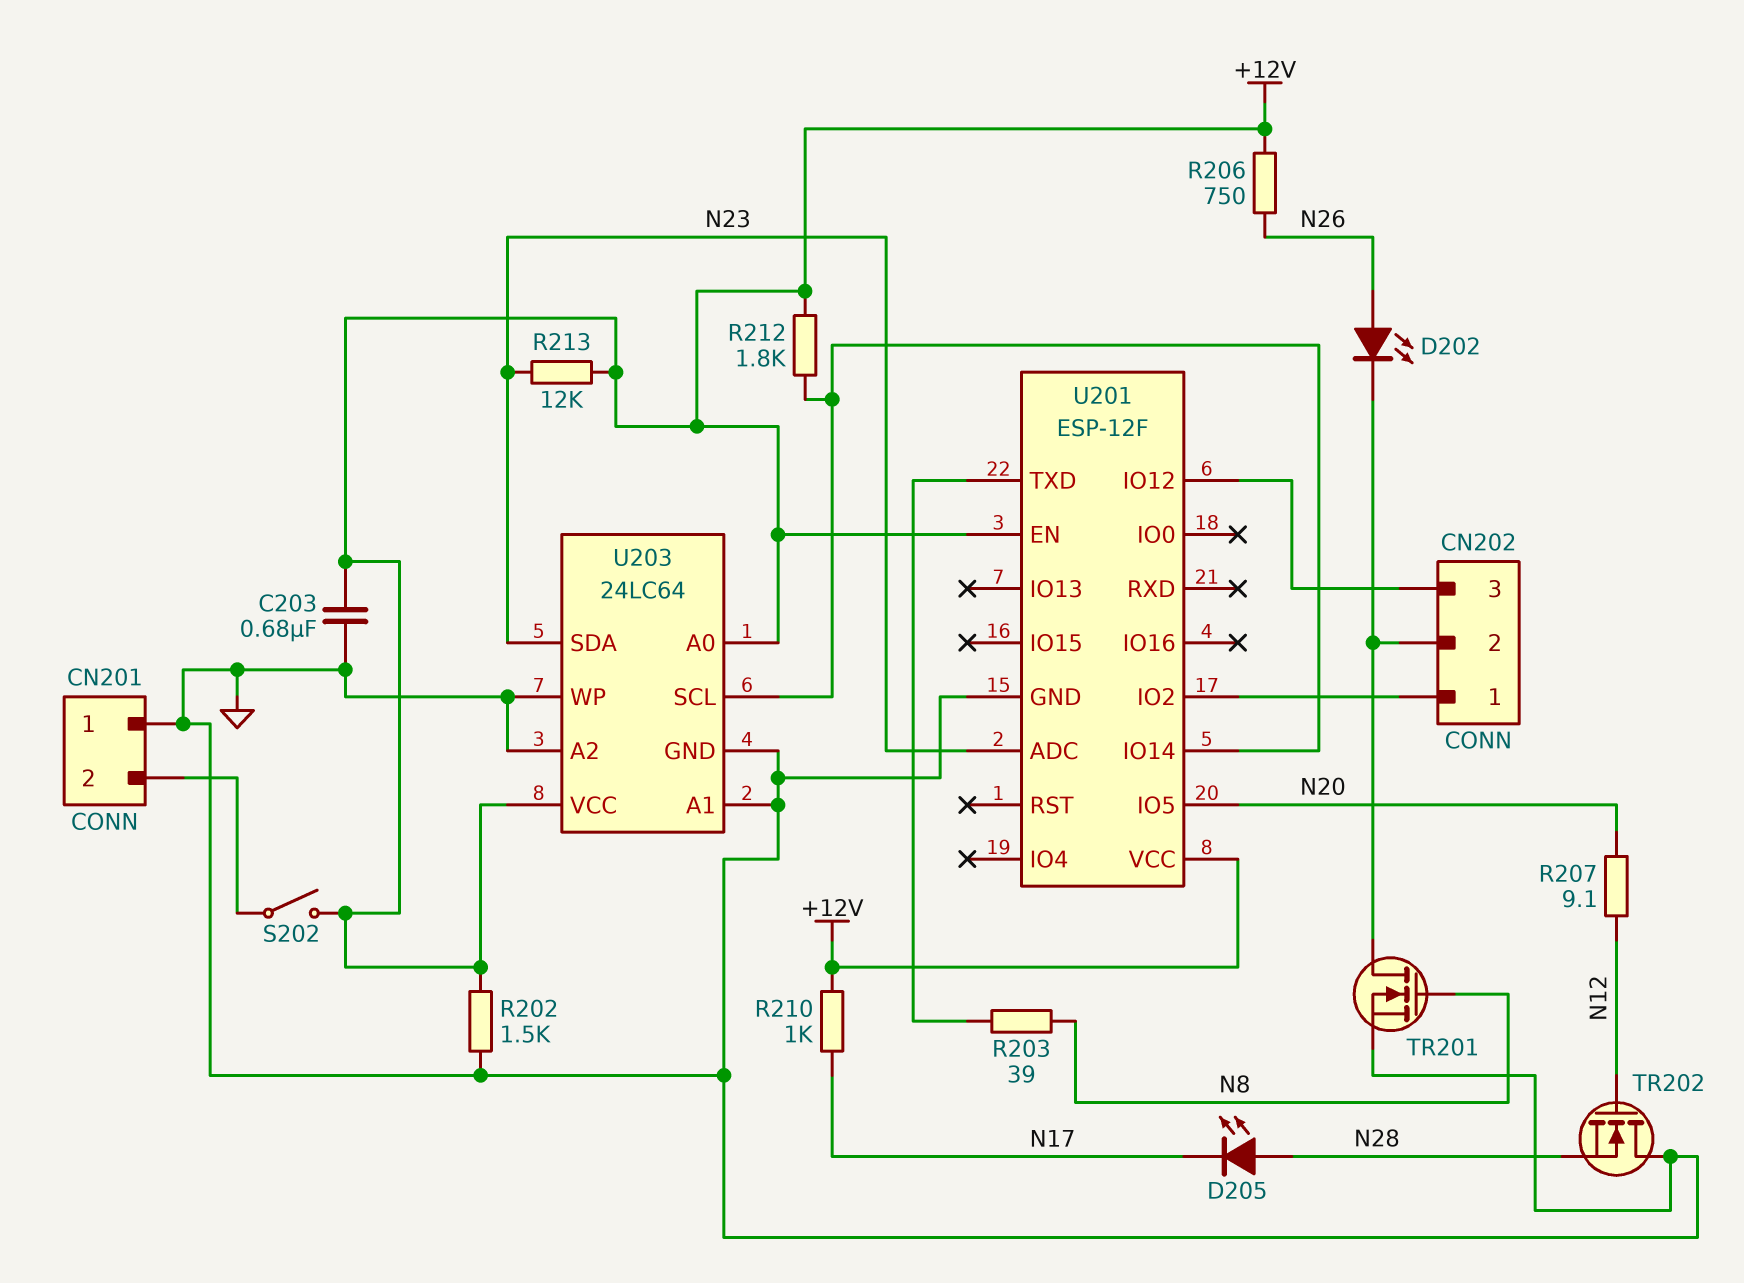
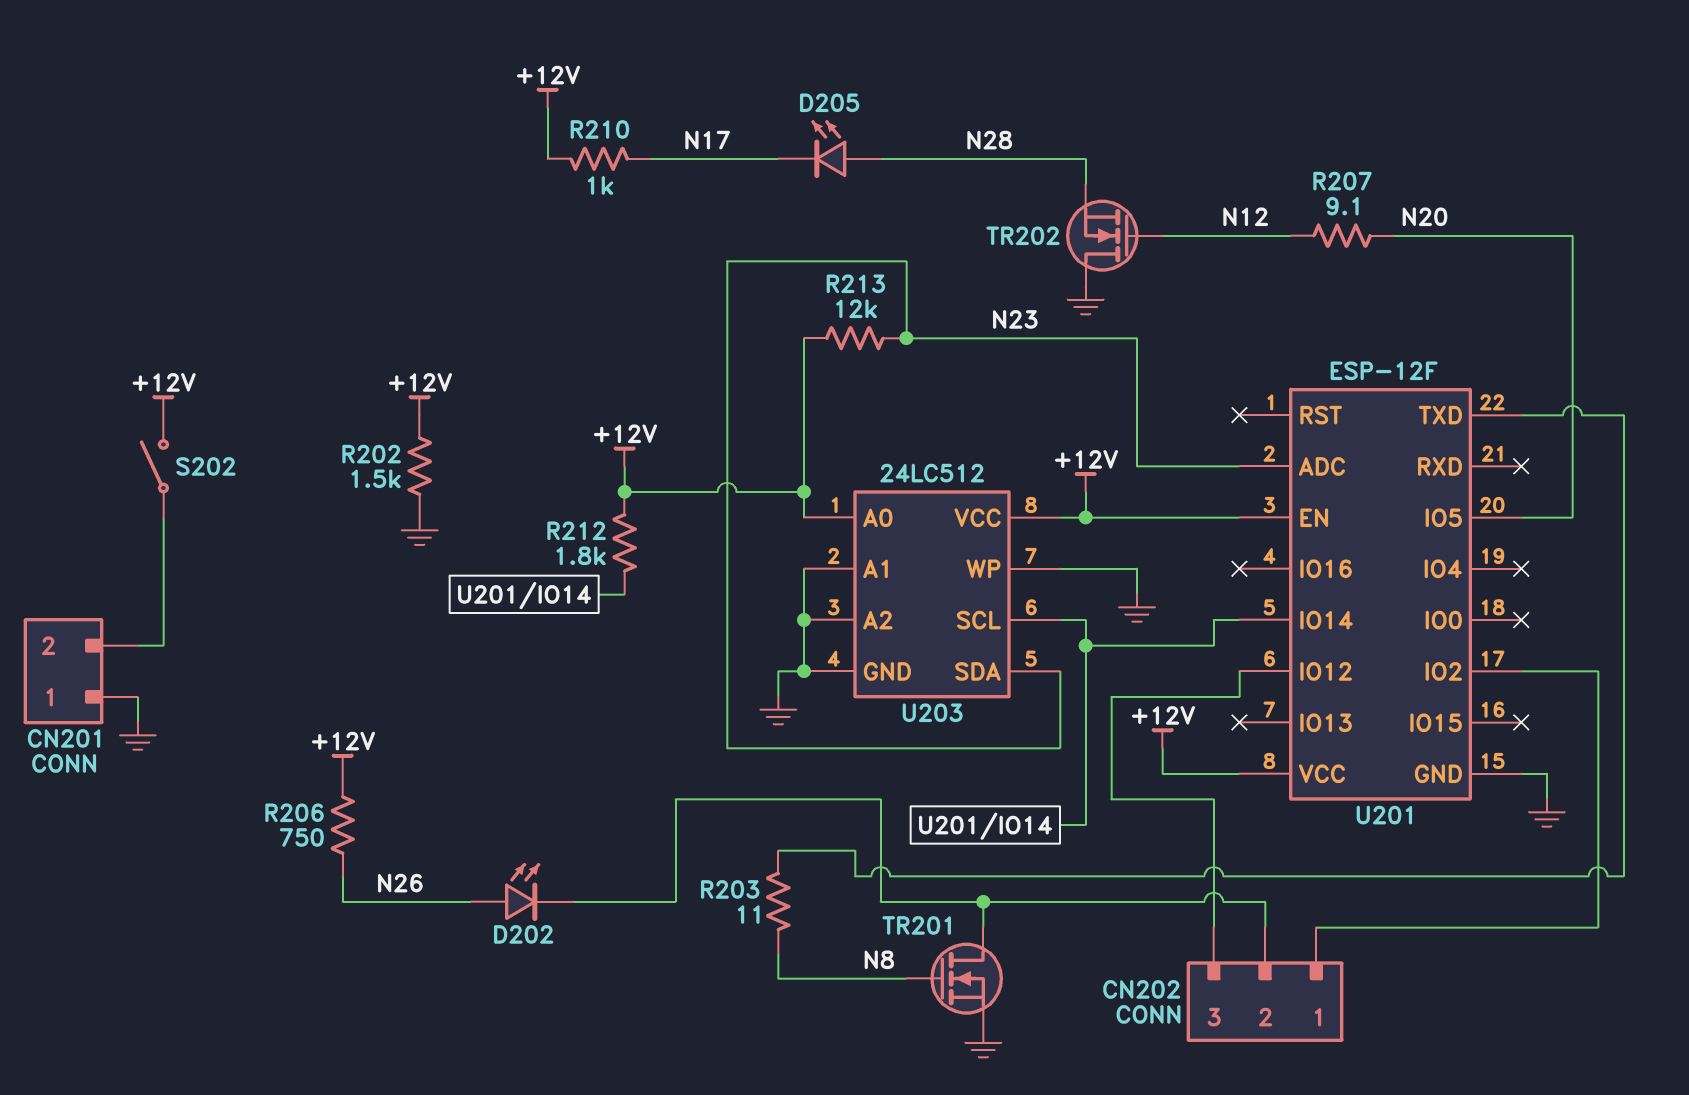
C203: 680nF (+12V, GND) -> none
R203: 39 (N8, U201/TXD) -> 11 (N8, U201/TXD)
U203: 24LC64 -> 24LC512

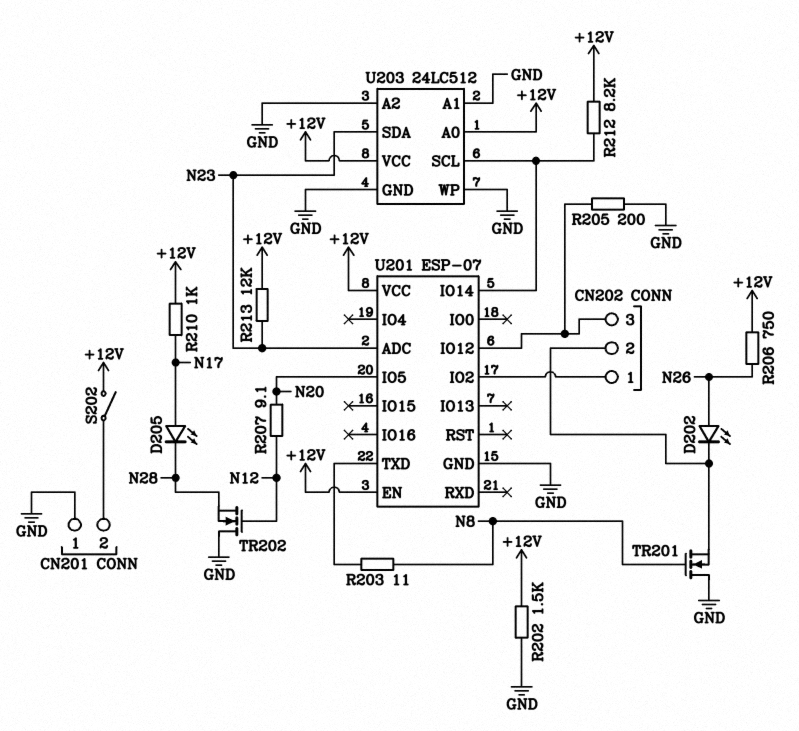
D205: LED (A N28, K N17) -> LED (A N17, K N28)
R205: none -> 200 (CN202/3, GND)
R212: 1.8k (+12V, U201/IO14) -> 8.2k (+12V, U201/IO14)
TR201: NMOS (G N8, D CN202/2, S GND) -> NMOS (G N8, D GND, S CN202/2)
U201: ESP-12F -> ESP-07

